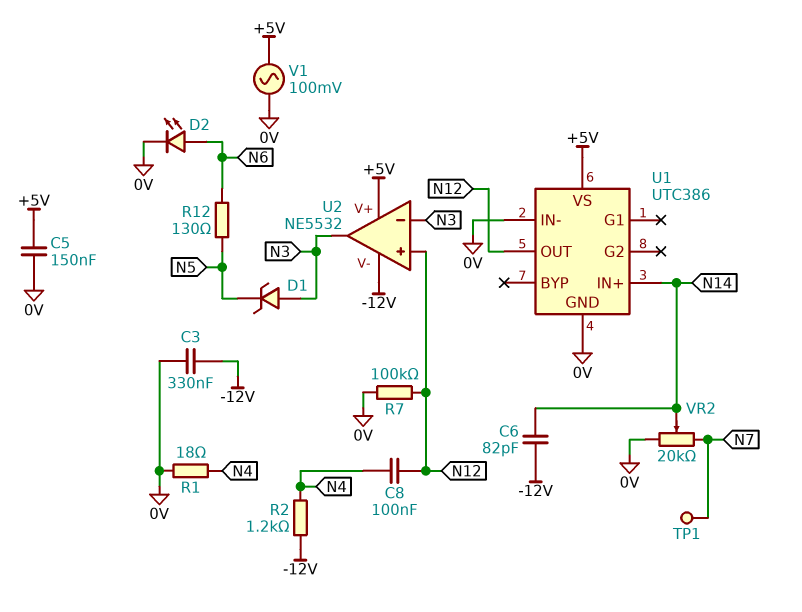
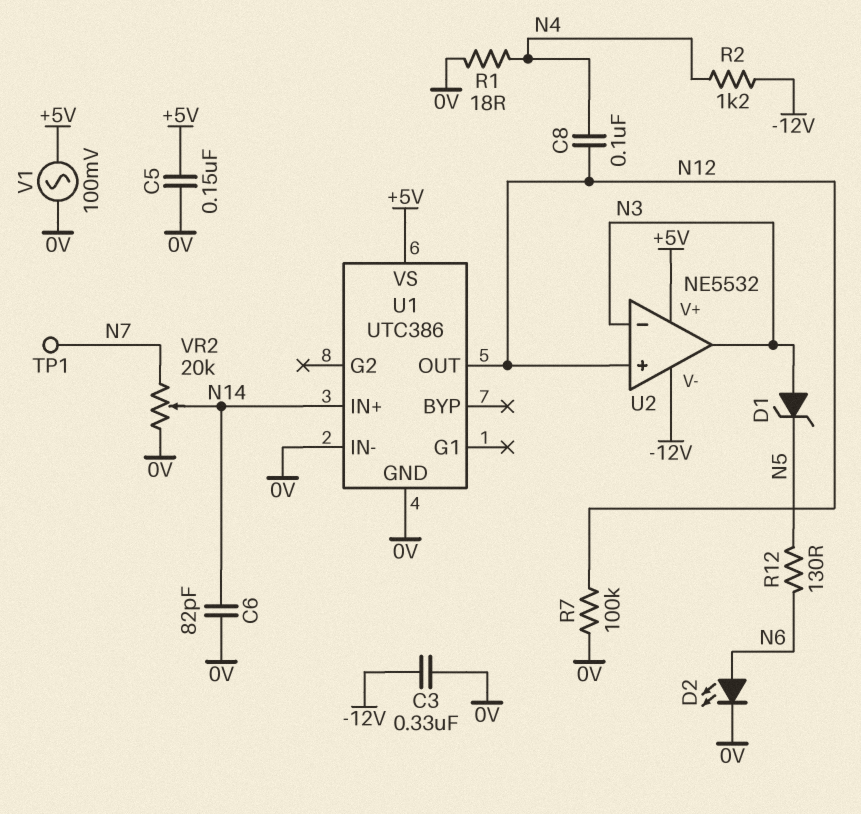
C6: 82pF (-12V, N14) -> 82pF (0V, N14)

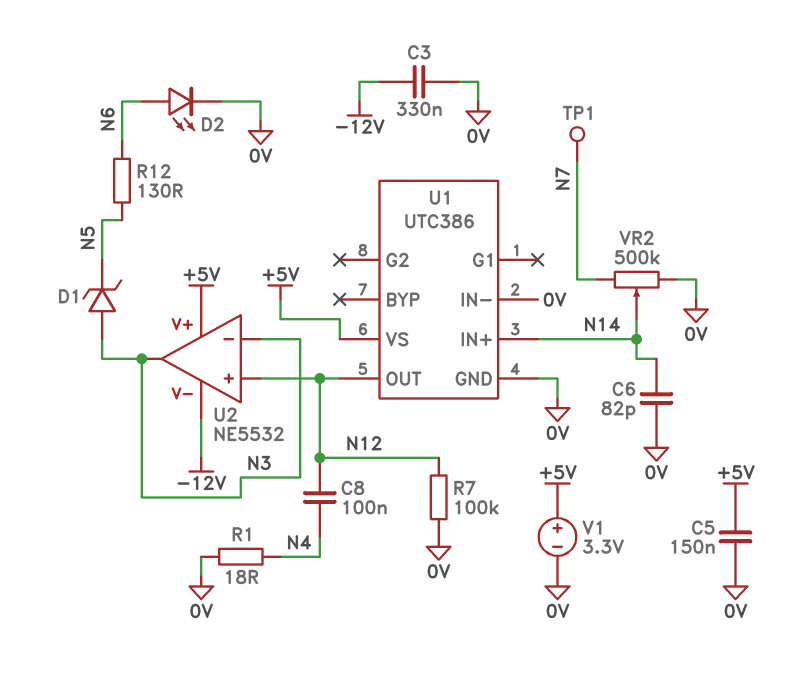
R2: 1.2k (-12V, N4) -> none
V1: AC 100mV (+5V, 0V) -> 3.3V (plus +5V, minus 0V)
VR2: 20k (0V, N7, wiper N14) -> 500k (0V, N7, wiper N14)

